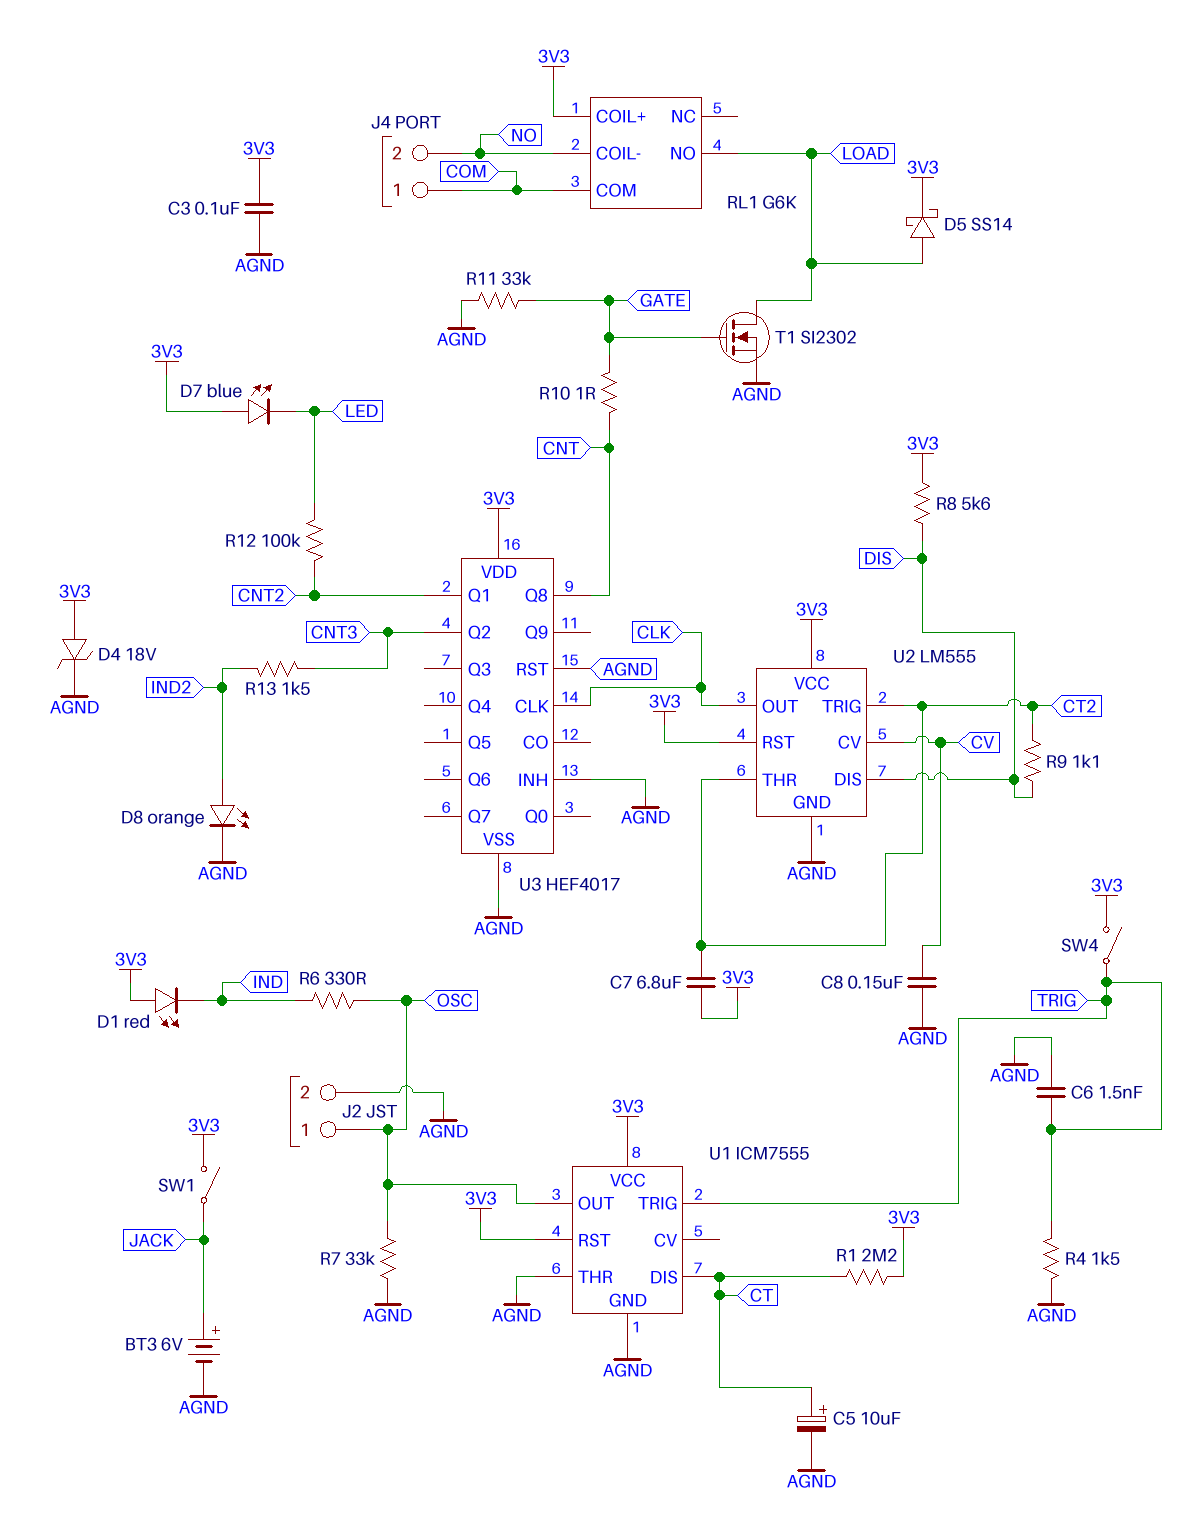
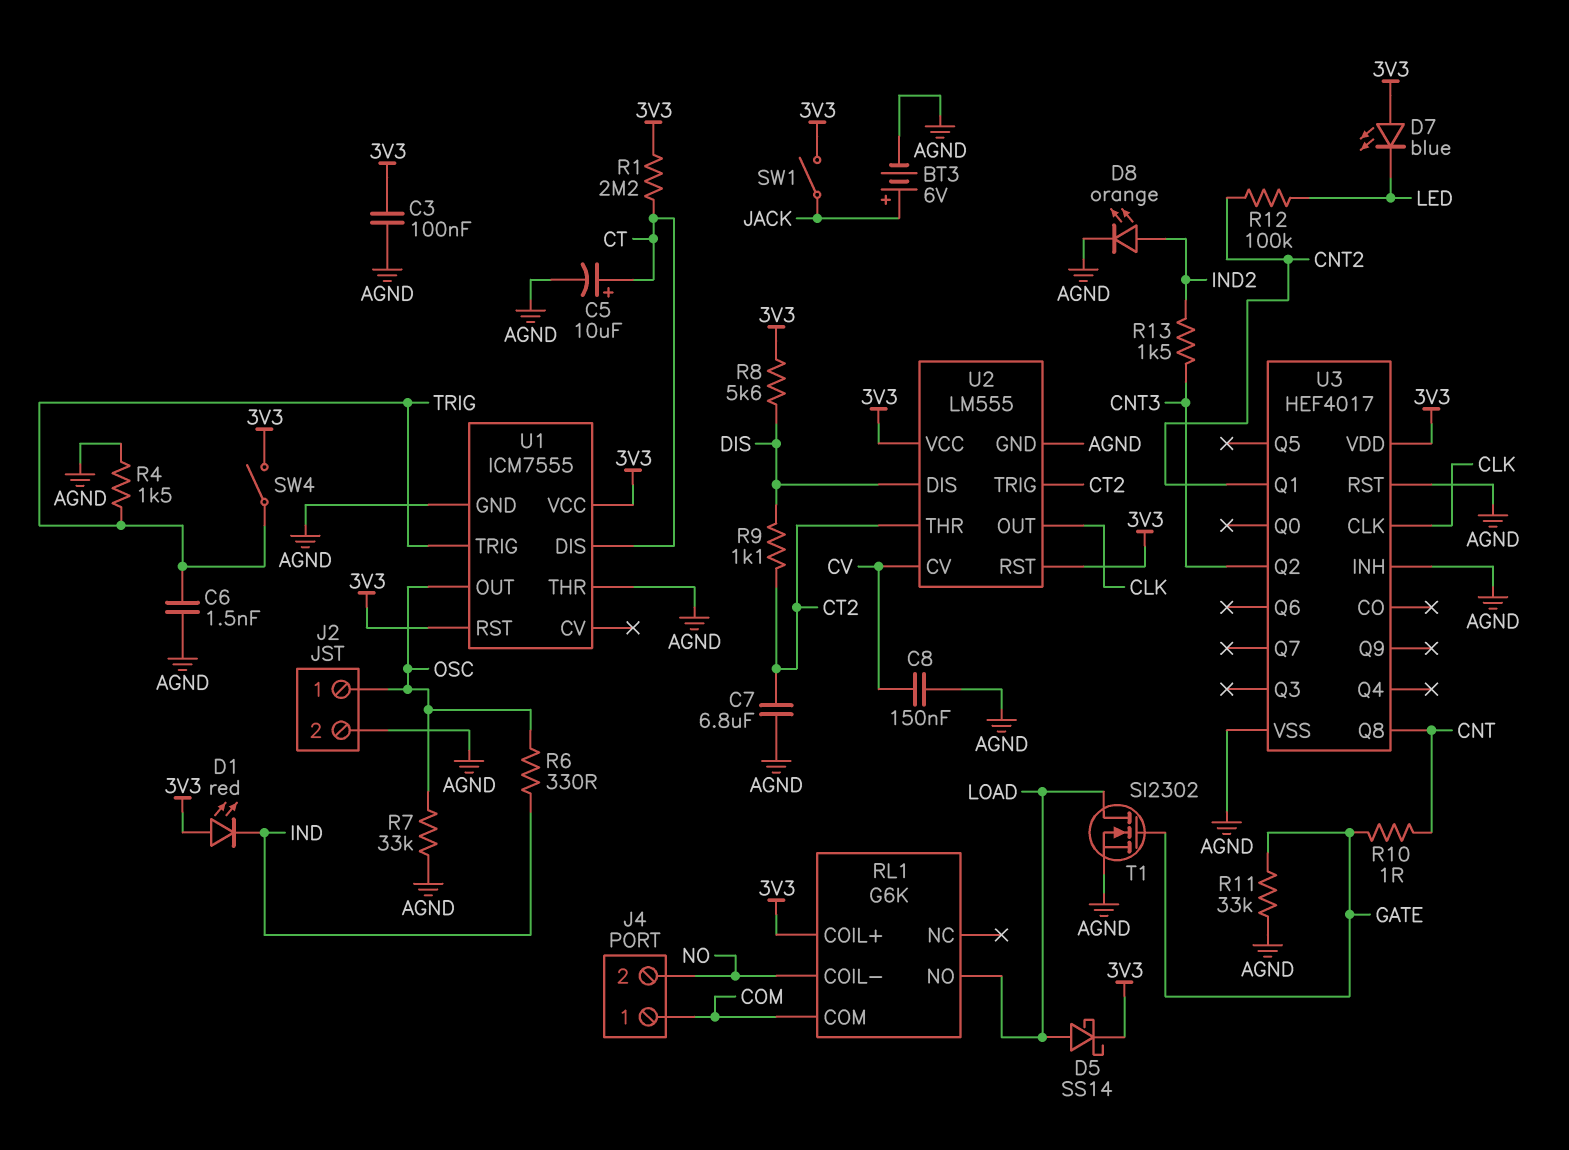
C7: 6.8uF (3V3, CT2) -> 6.8uF (AGND, CT2)
D4: zener 18V (A 3V3, K AGND) -> none

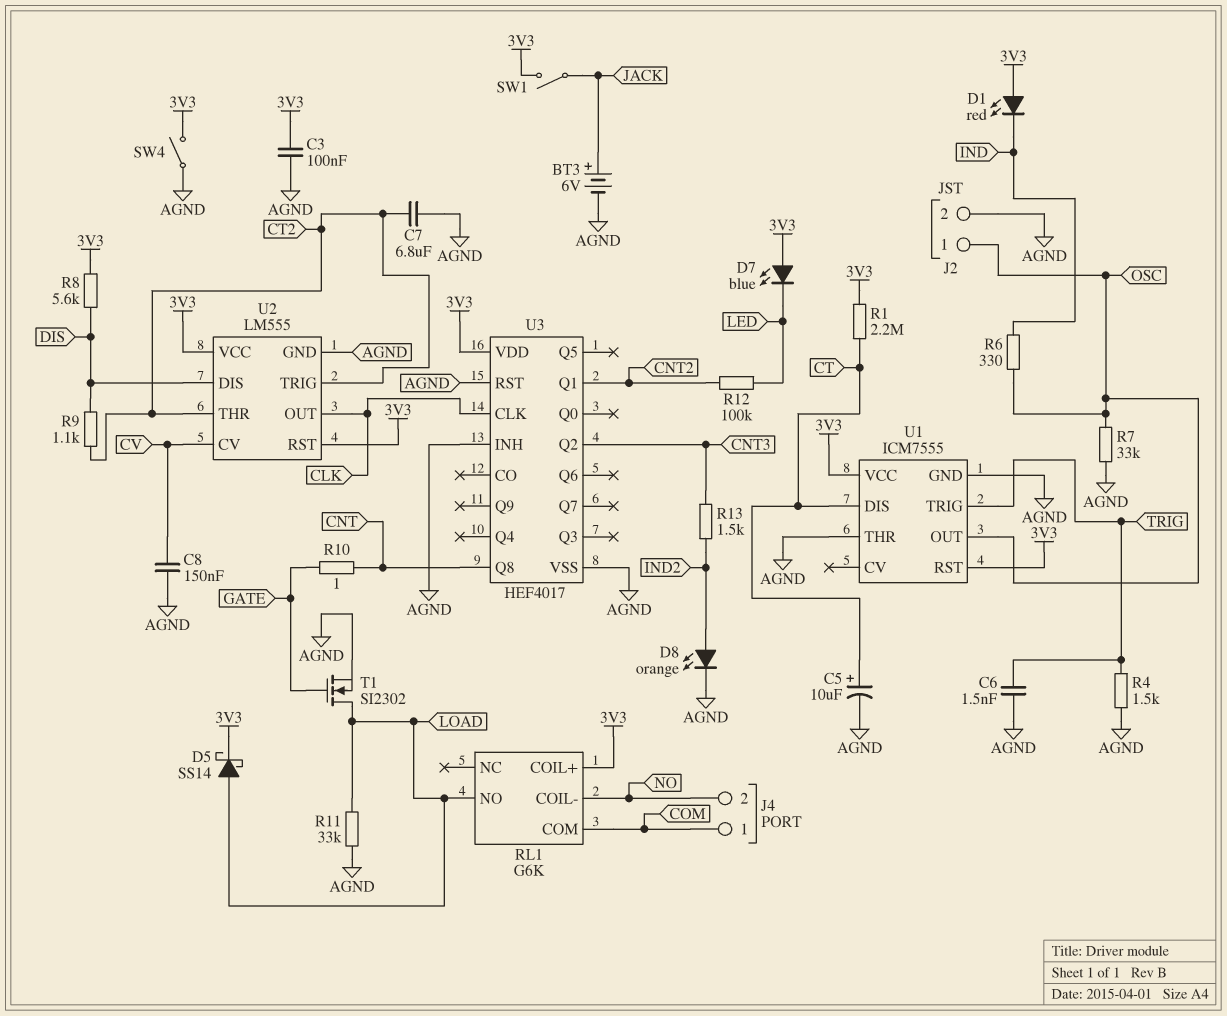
R11: 33k (AGND, GATE) -> 33k (AGND, LOAD)
SW4: switch (3V3, TRIG) -> switch (3V3, AGND)

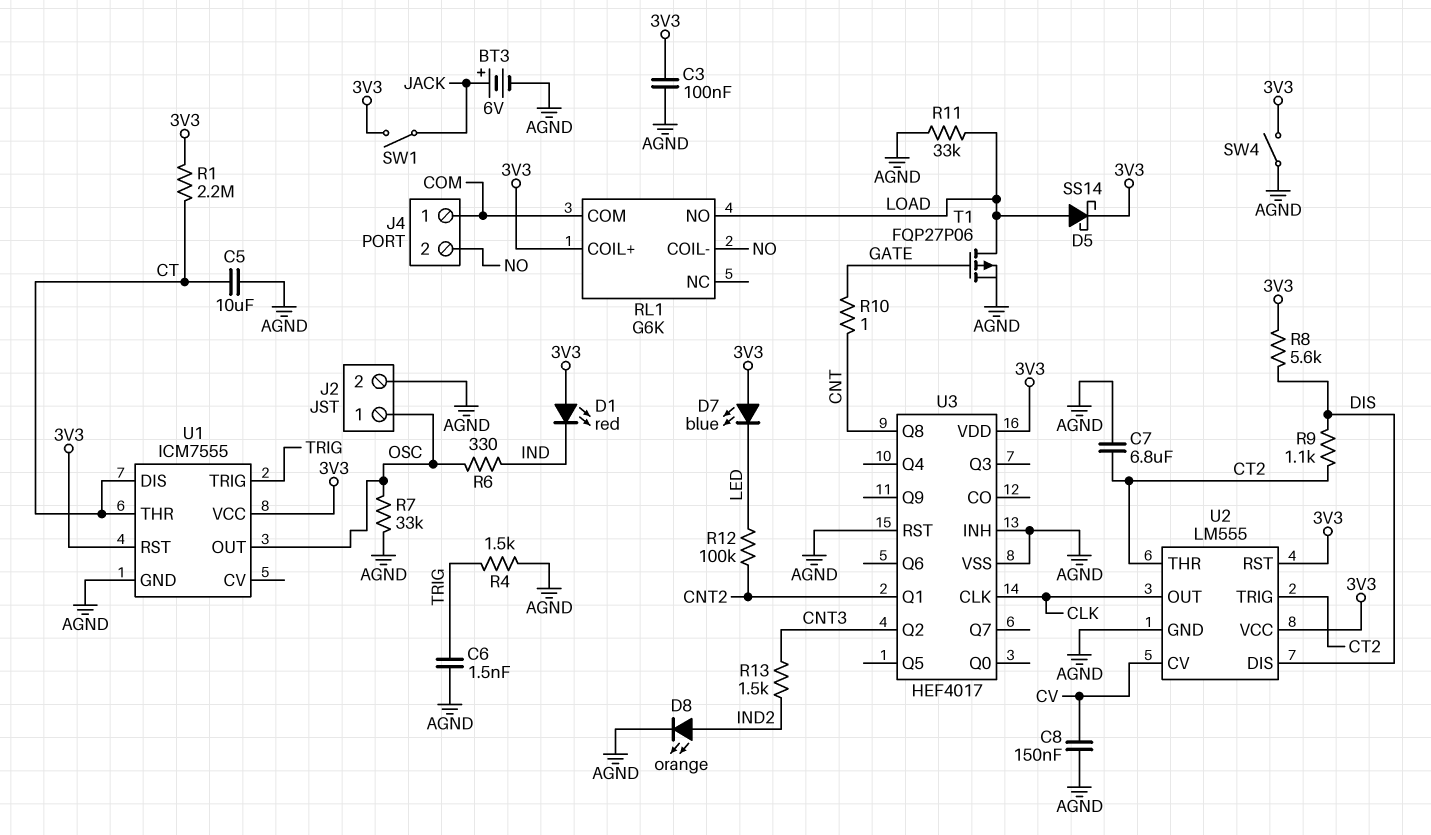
C5: 10uF (plus CT, minus AGND) -> 10uF (AGND, CT)
T1: NMOS SI2302 (G GATE, D LOAD, S AGND) -> PMOS FQP27P06 (G GATE, D LOAD, S AGND)
U1 pin THR: AGND -> CT

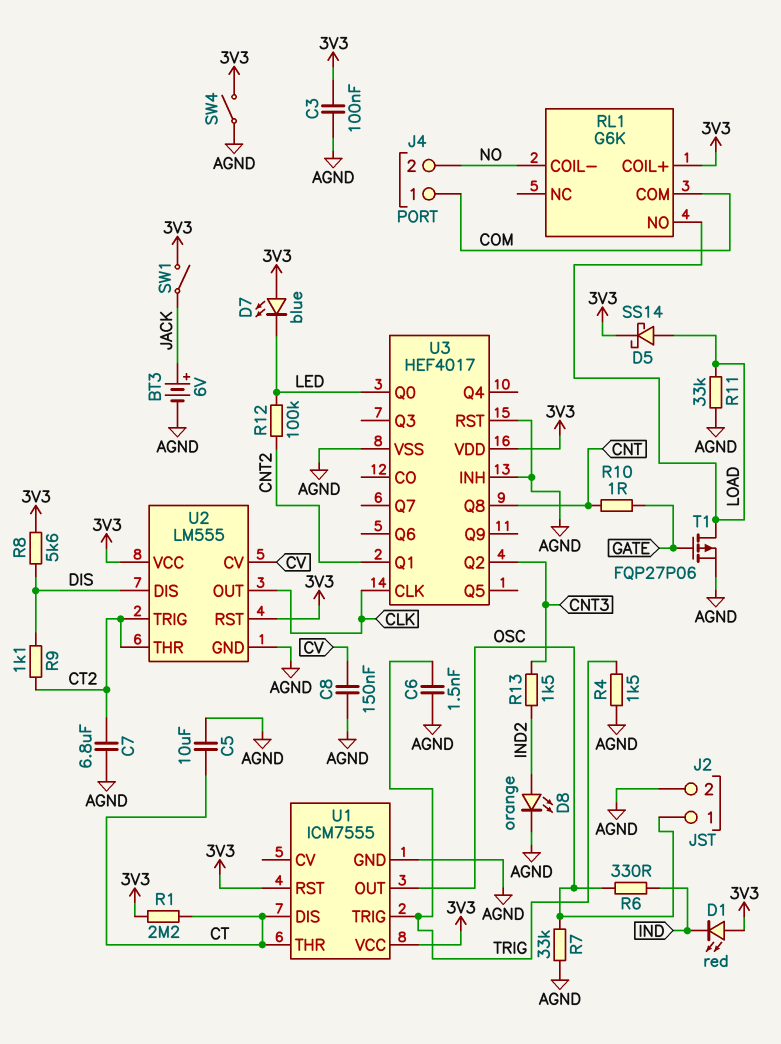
U3 pin Q0: none -> LED

